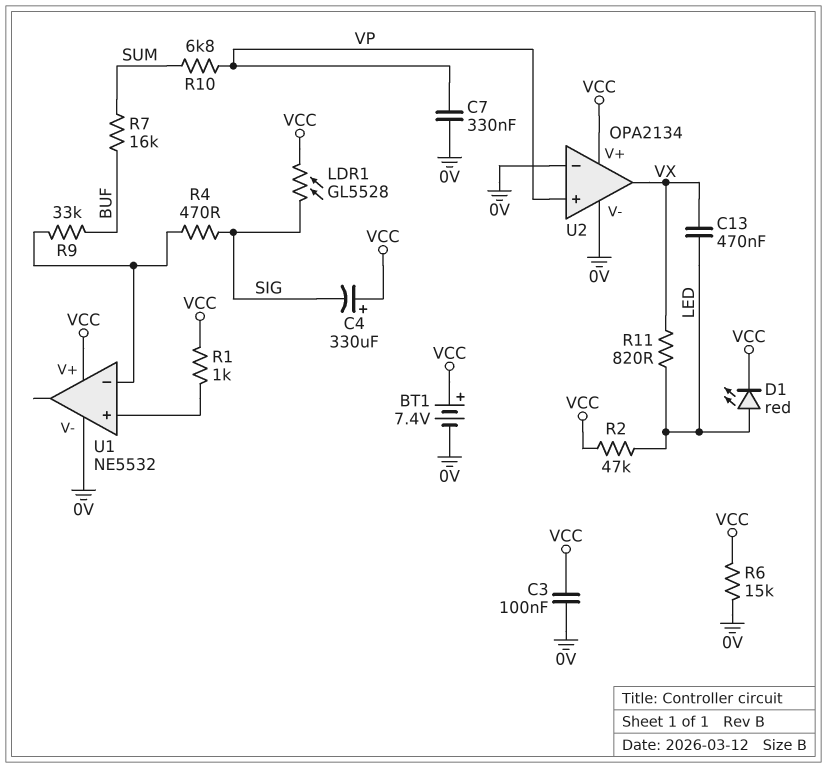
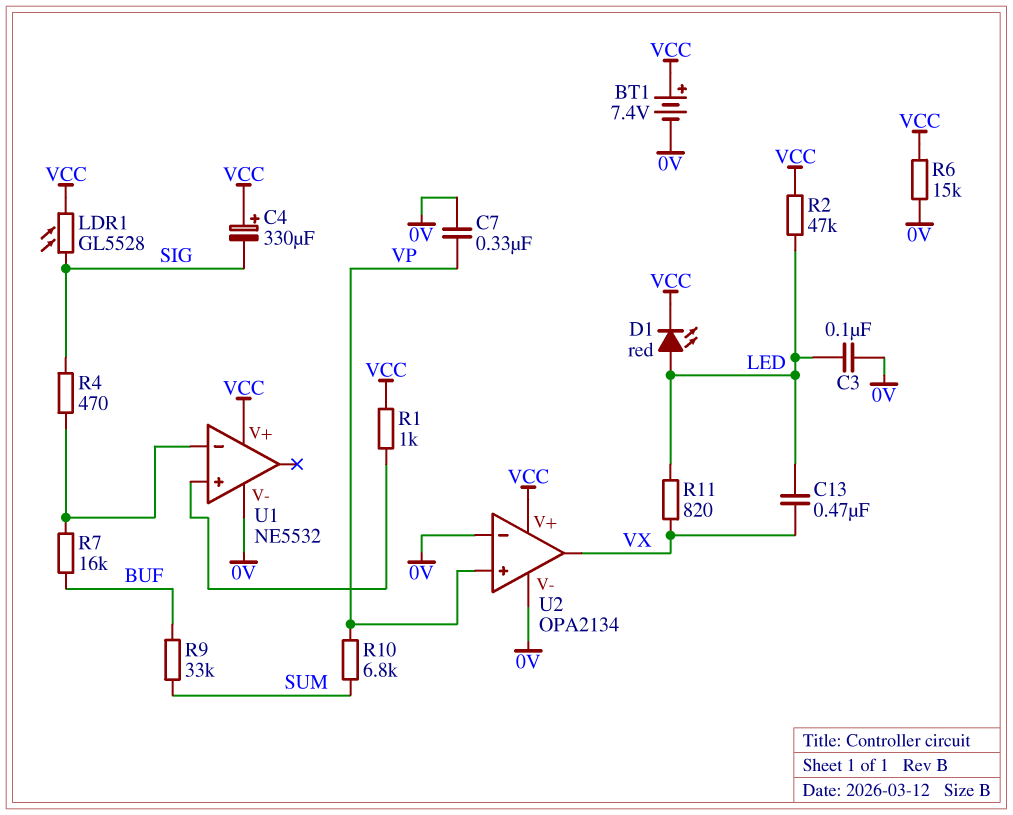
C3: 100nF (0V, VCC) -> 100nF (0V, LED)
R7: 16k (BUF, SUM) -> 16k (BUF, U1/in-)
R9: 33k (BUF, U1/in-) -> 33k (BUF, SUM)

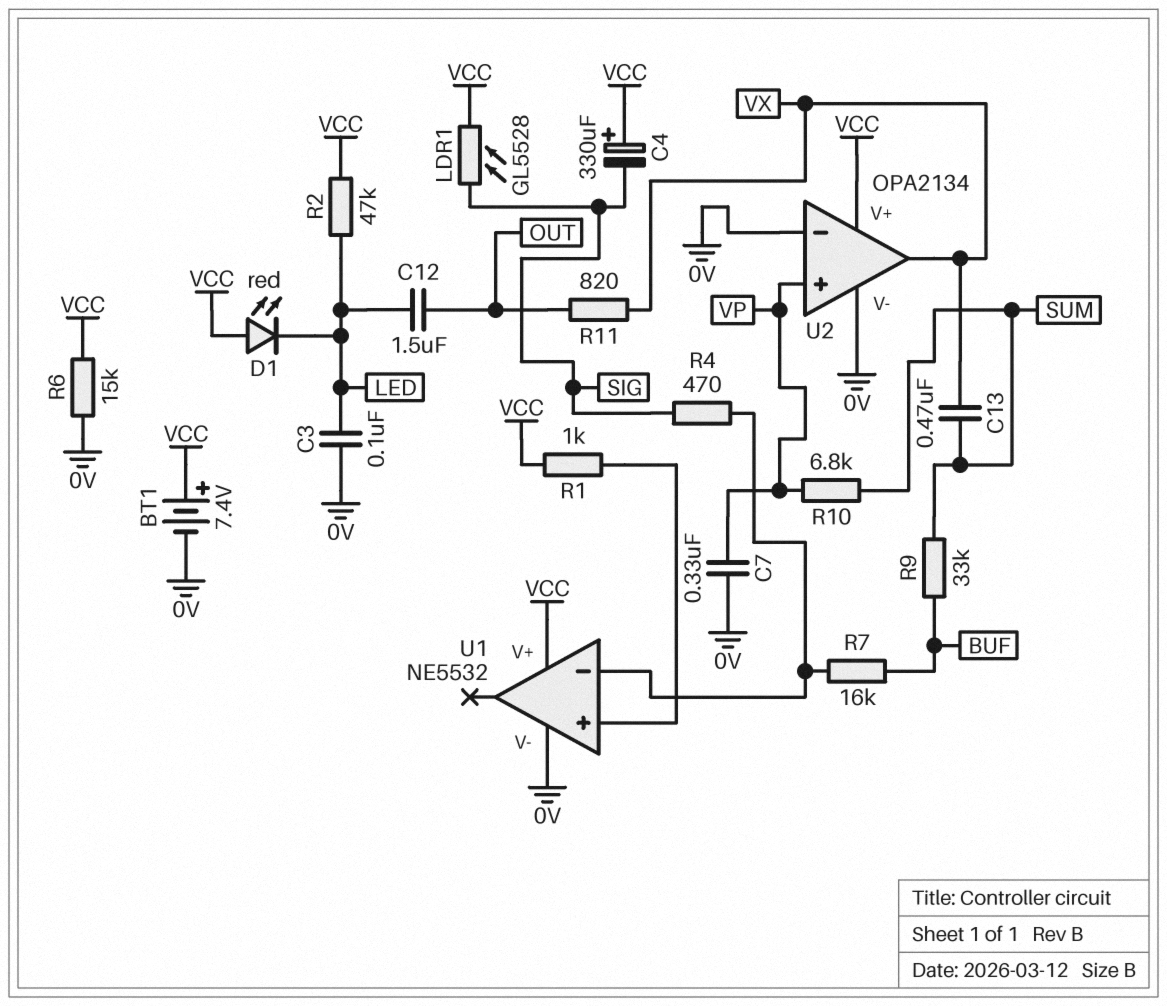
C12: none -> 1.5uF (LED, OUT)
C13: 470nF (LED, VX) -> 470nF (SUM, VX)
D1: LED red (A LED, K VCC) -> LED red (A VCC, K LED)
R11: 820 (LED, VX) -> 820 (OUT, VX)

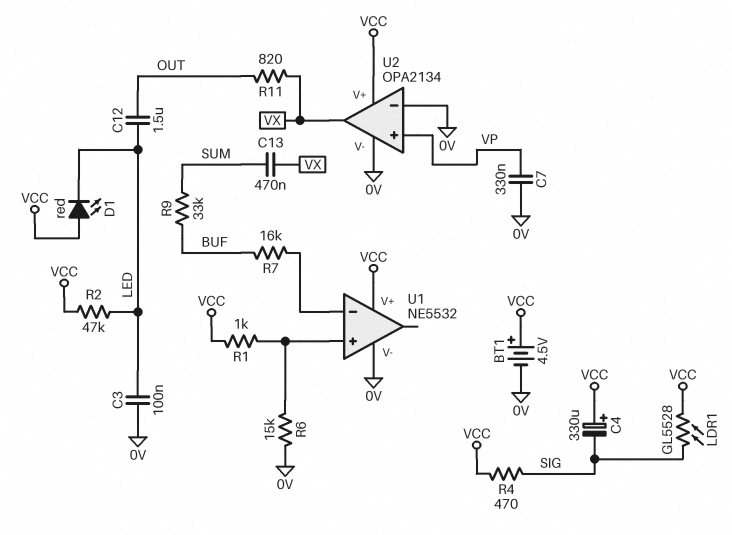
BT1: 7.4V (plus VCC, minus 0V) -> 4.5V (plus VCC, minus 0V)
R4: 470 (SIG, U1/in-) -> 470 (SIG, VCC)
R6: 15k (0V, VCC) -> 15k (0V, U1/in+)
R10: 6.8k (SUM, VP) -> none

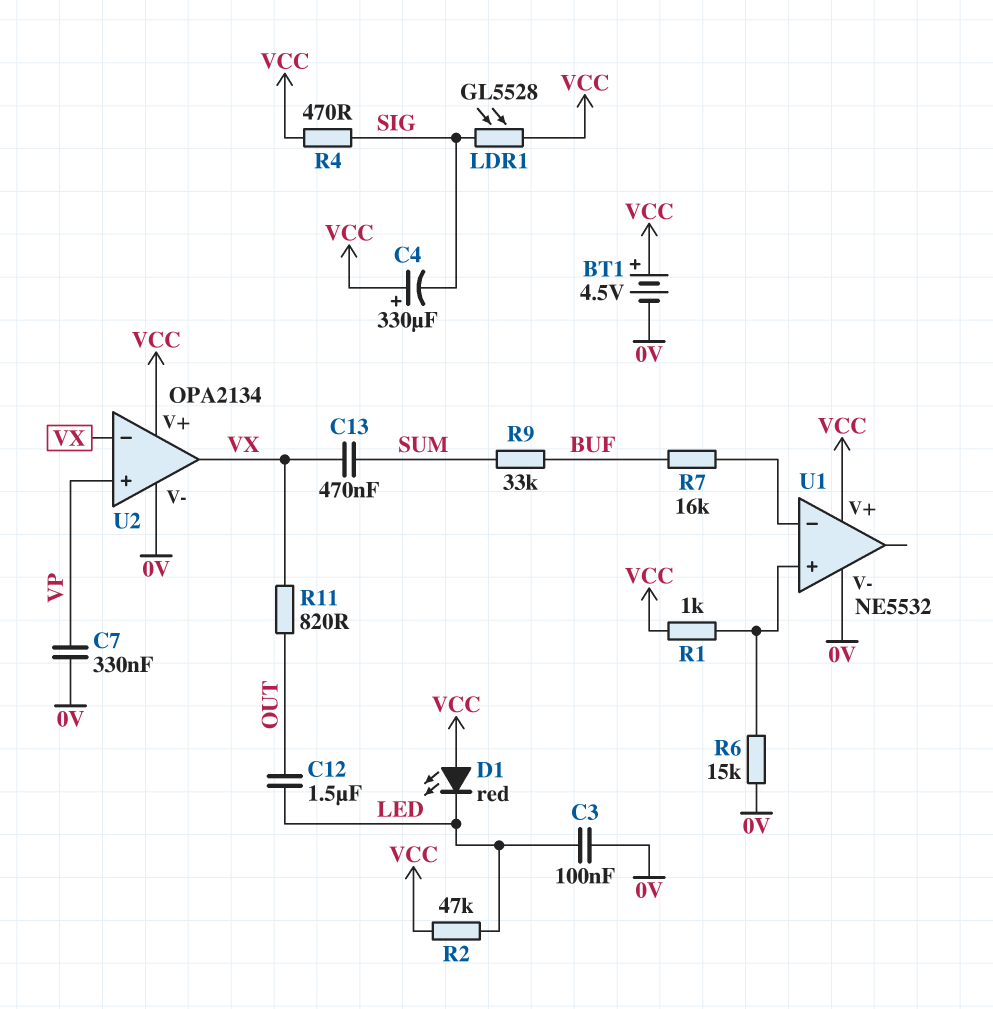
U2 pin in-: 0V -> VX

